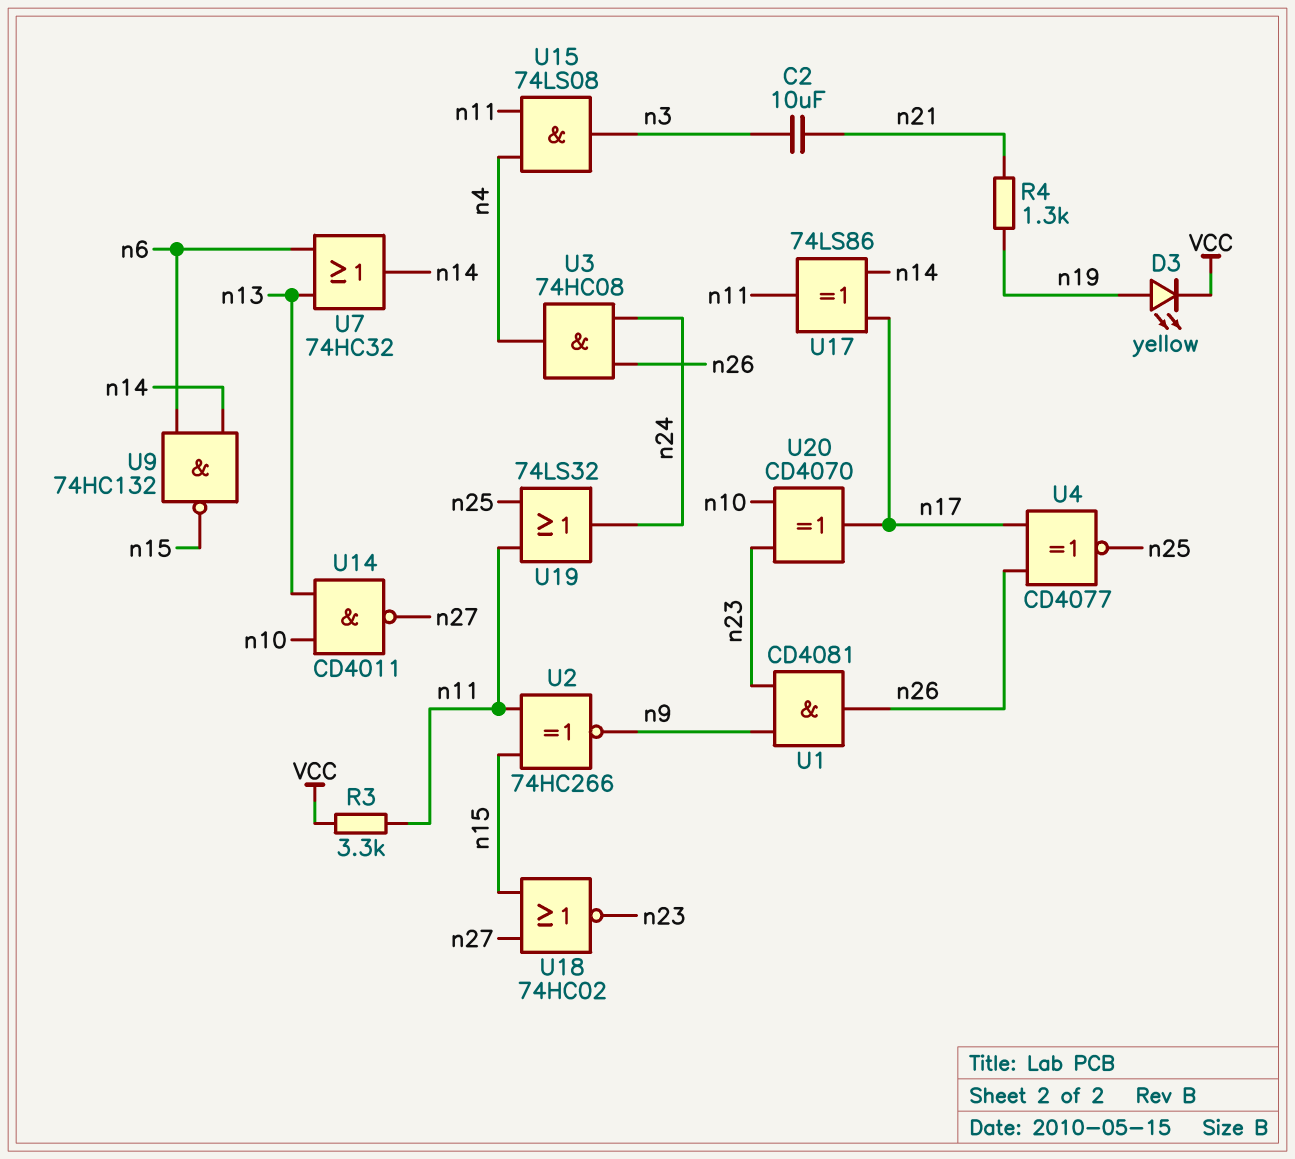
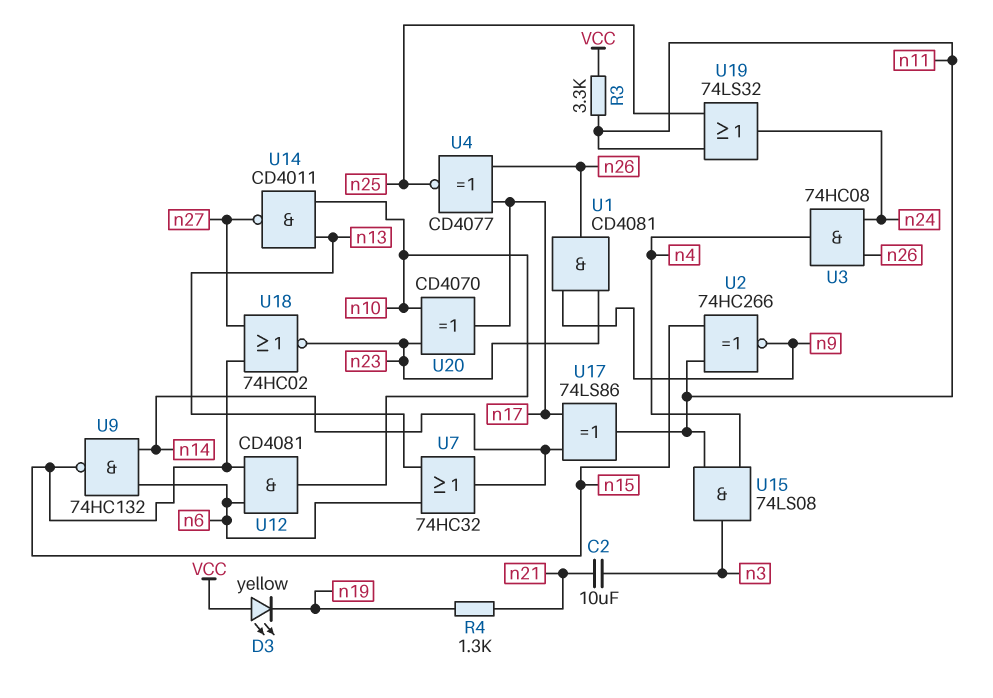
D3: LED yellow (A n19, K VCC) -> LED yellow (A VCC, K n19)
U12: none -> AND CD4081 (in n6, in n15, out n10)

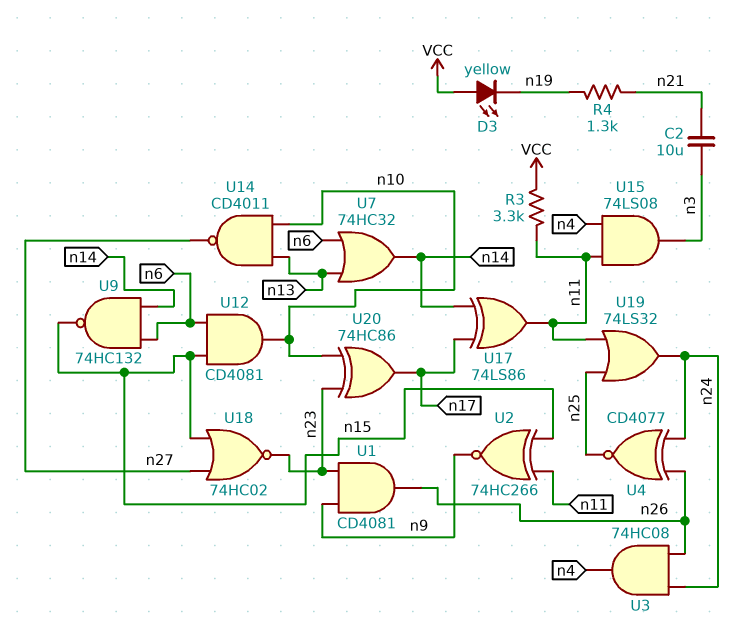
U4: XNOR CD4077 (in n17, in n26, out n25) -> XNOR CD4077 (in n24, in n26, out n25)
U20: XOR CD4070 (in n10, in n23, out n17) -> XOR 74HC86 (in n10, in n23, out n17)

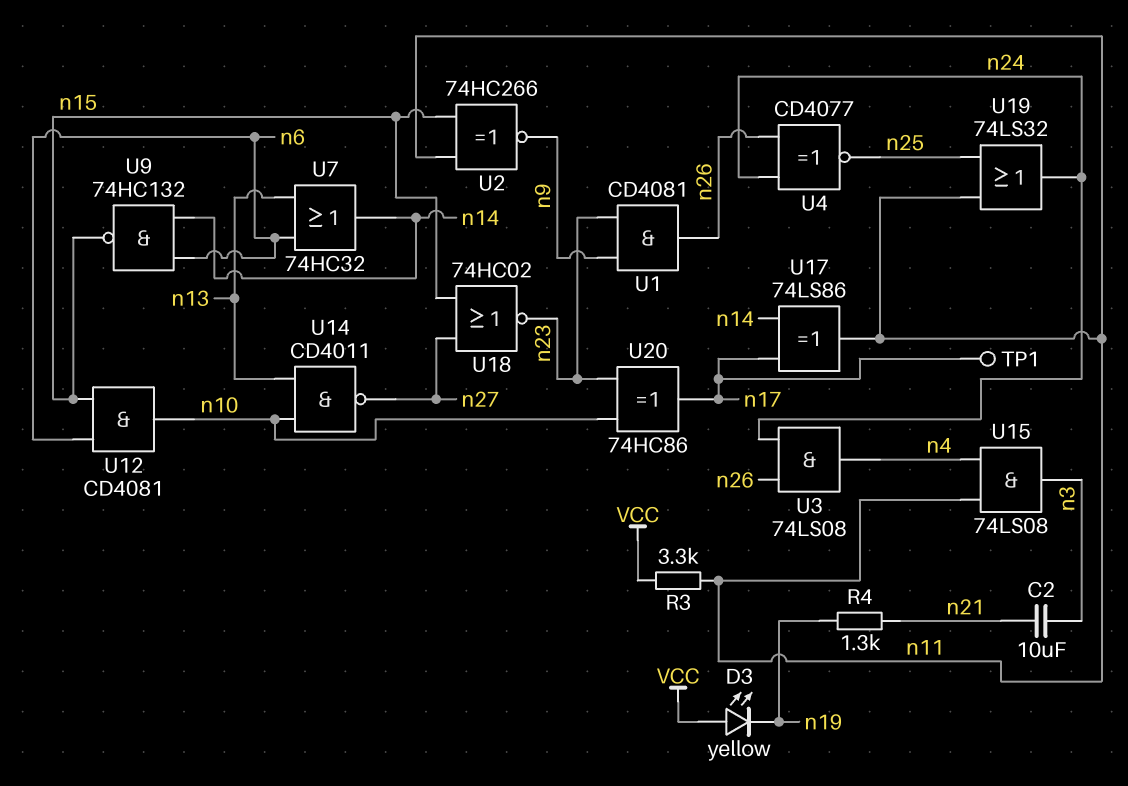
TP1: none -> test point (n17)
U3: AND 74HC08 (in n24, in n26, out n4) -> AND 74LS08 (in n24, in n26, out n4)

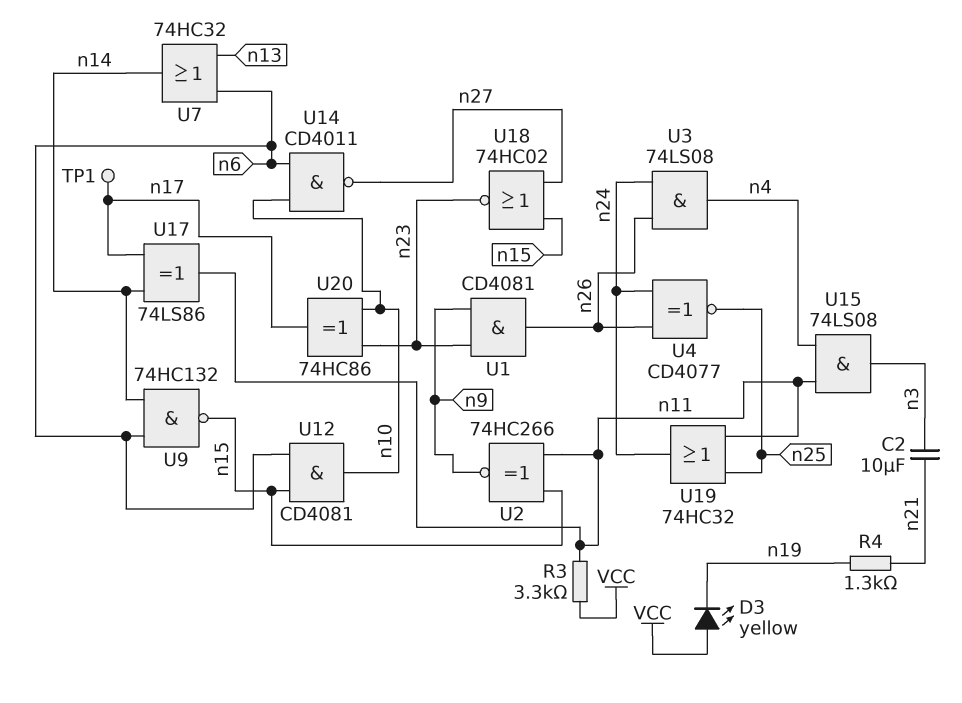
U14: NAND CD4011 (in n10, in n13, out n27) -> NAND CD4011 (in n6, in n10, out n27)
U19: OR 74LS32 (in n11, in n25, out n24) -> OR 74HC32 (in n11, in n25, out n24)

